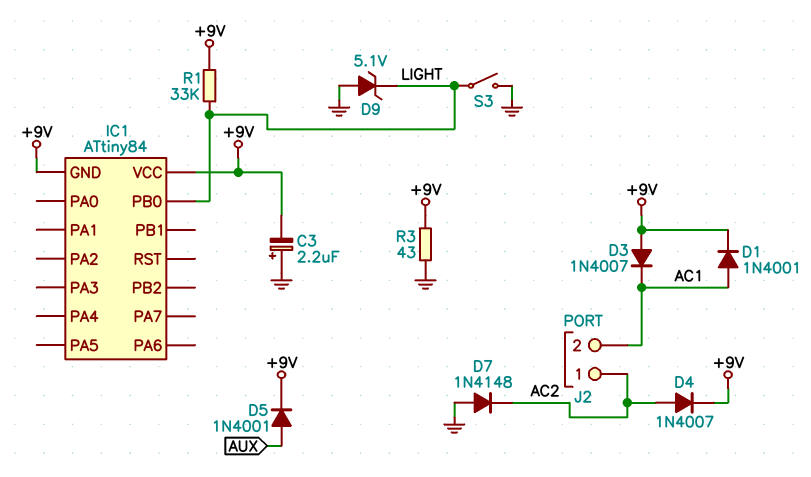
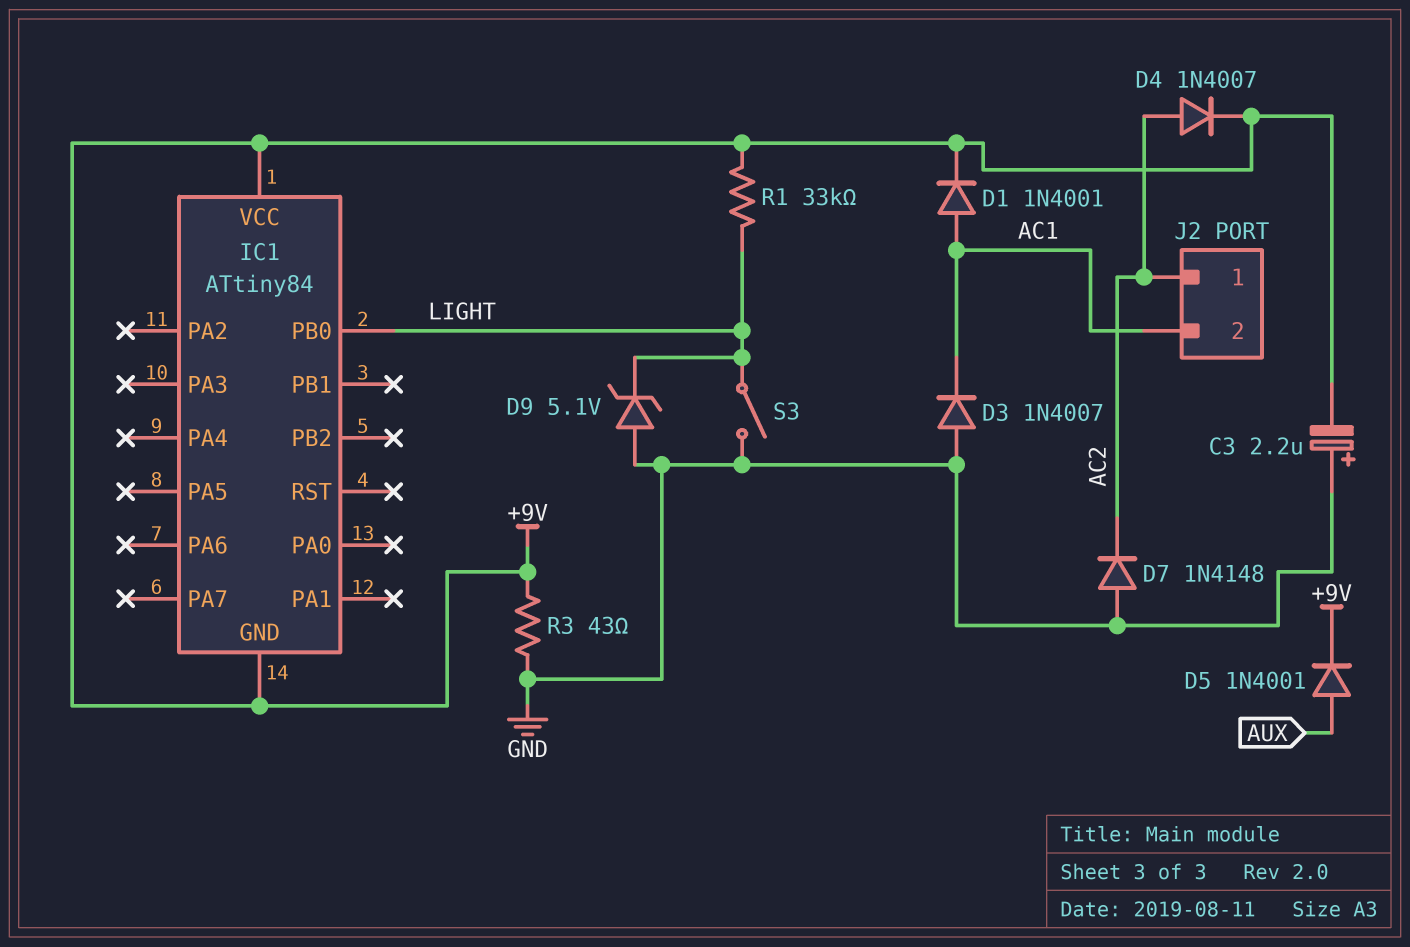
D3: diode 1N4007 (A +9V, K AC1) -> diode 1N4007 (A GND, K AC1)

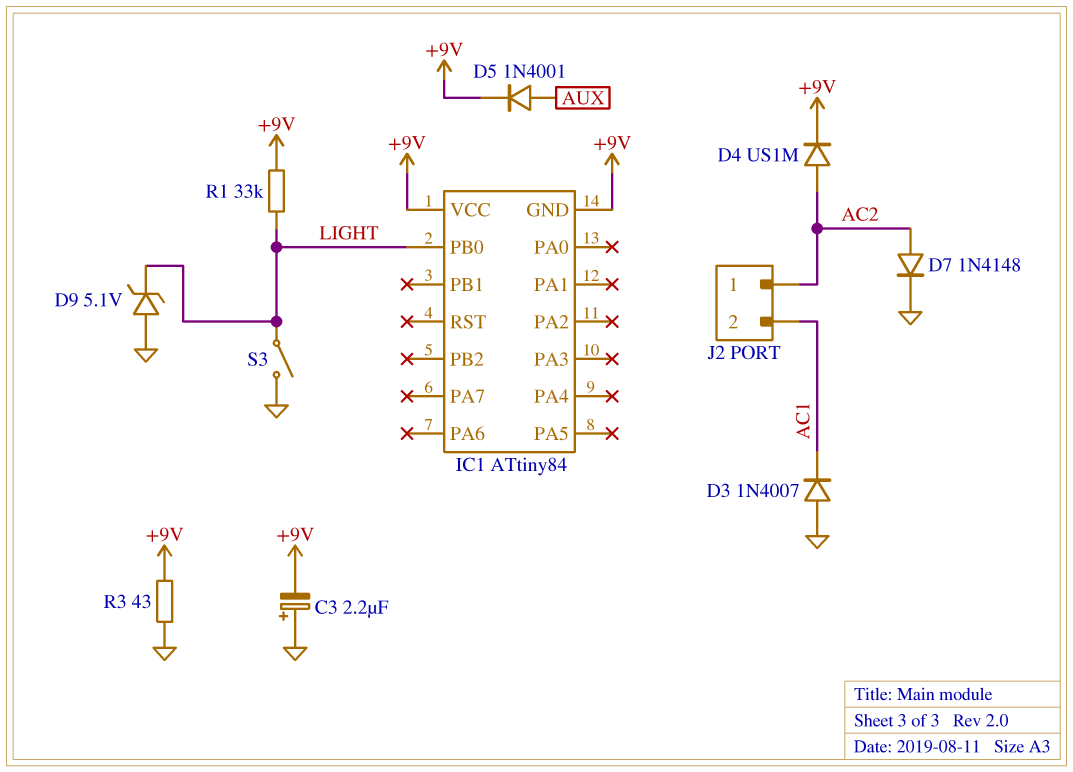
D1: diode 1N4001 (A AC1, K +9V) -> none
D4: diode 1N4007 (A AC2, K +9V) -> diode US1M (A AC2, K +9V)
D7: diode 1N4148 (A GND, K AC2) -> diode 1N4148 (A AC2, K GND)

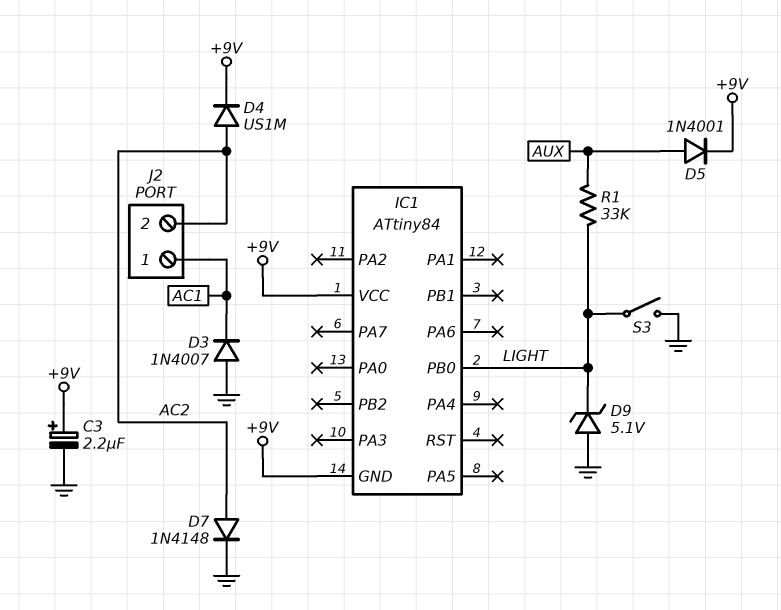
C3: 2.2uF (plus GND, minus +9V) -> 2.2uF (plus +9V, minus GND)
J2 pin 1: AC2 -> AC1
J2 pin 2: AC1 -> AC2
R1: 33k (+9V, LIGHT) -> 33k (AUX, LIGHT)
R3: 43 (+9V, GND) -> none

